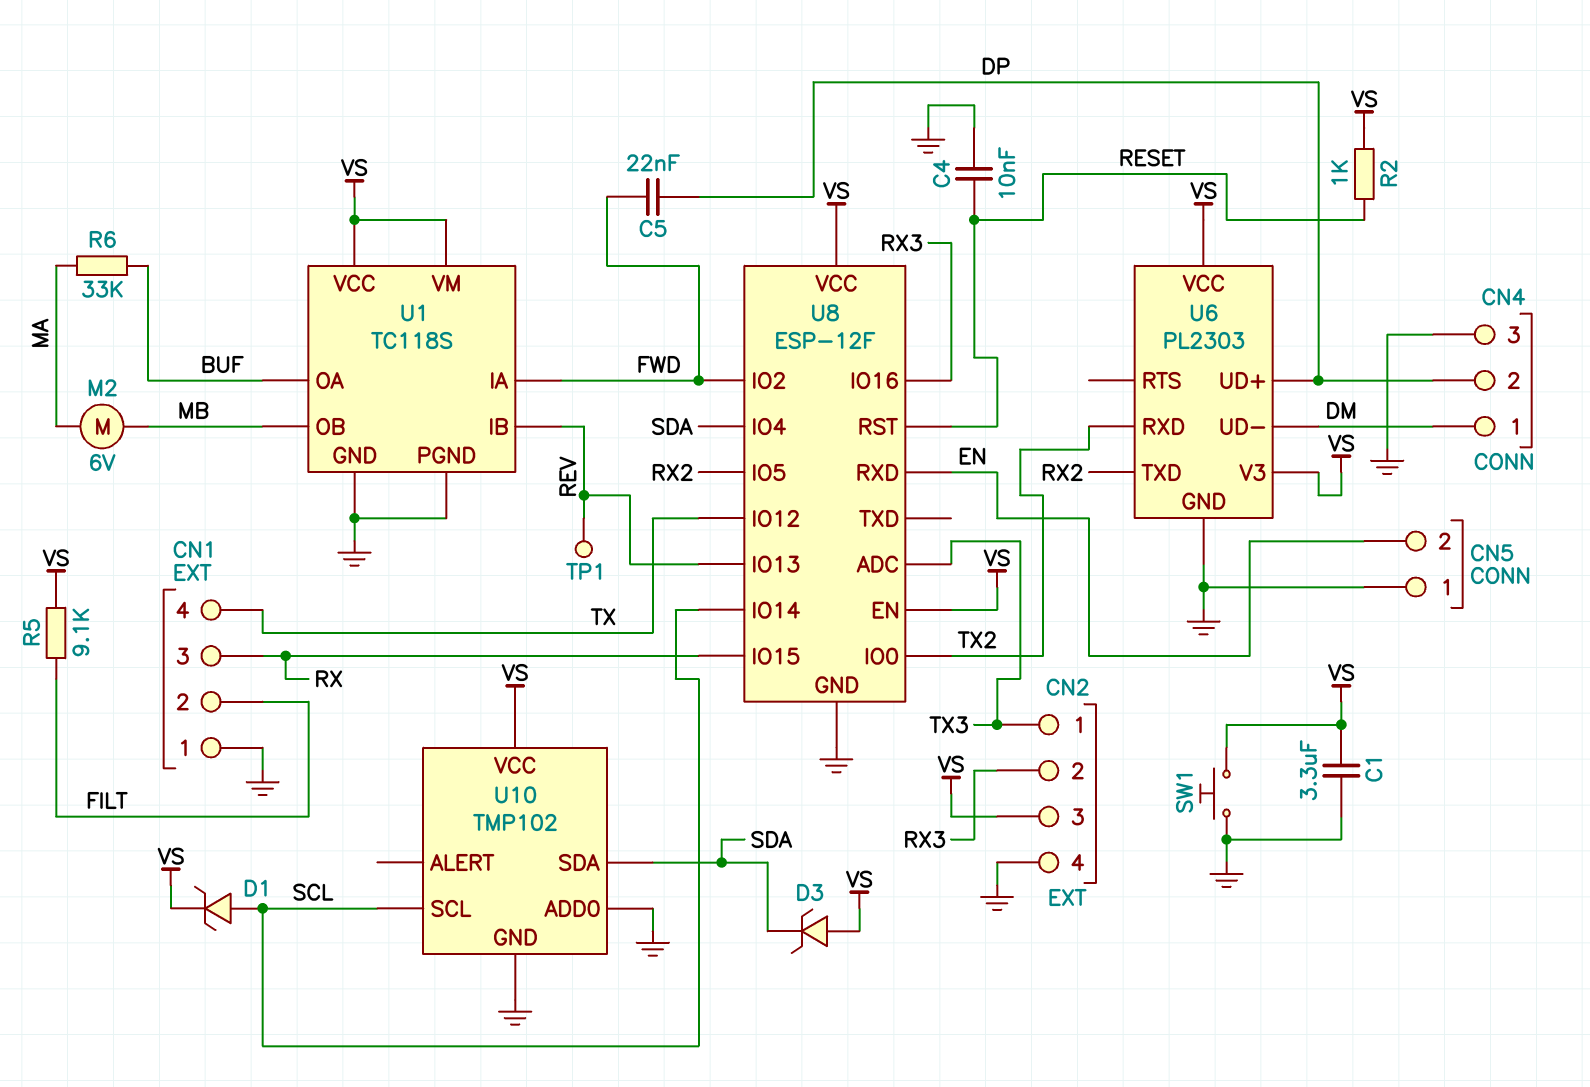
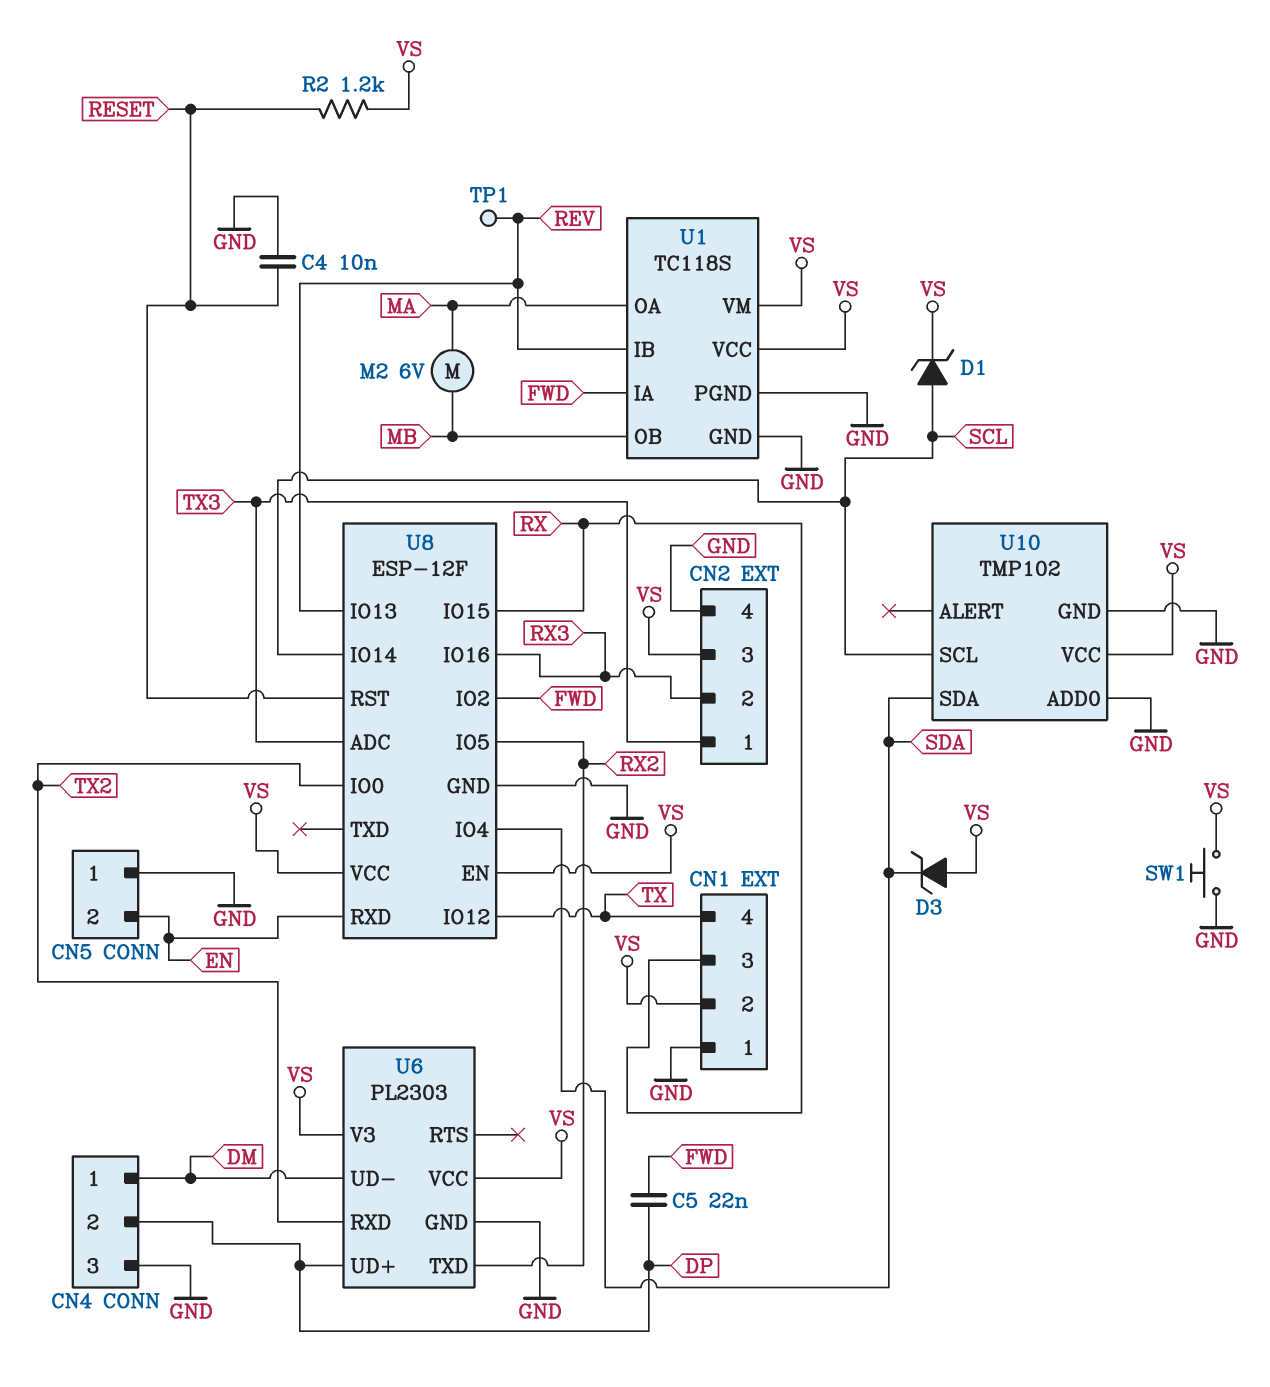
C1: 3.3uF (GND, VS) -> none
CN1 pin 2: FILT -> VS
R2: 1k (RESET, VS) -> 1.2k (RESET, VS)
R5: 9.1k (FILT, VS) -> none
R6: 33k (BUF, MA) -> none
U1 pin OA: BUF -> MA

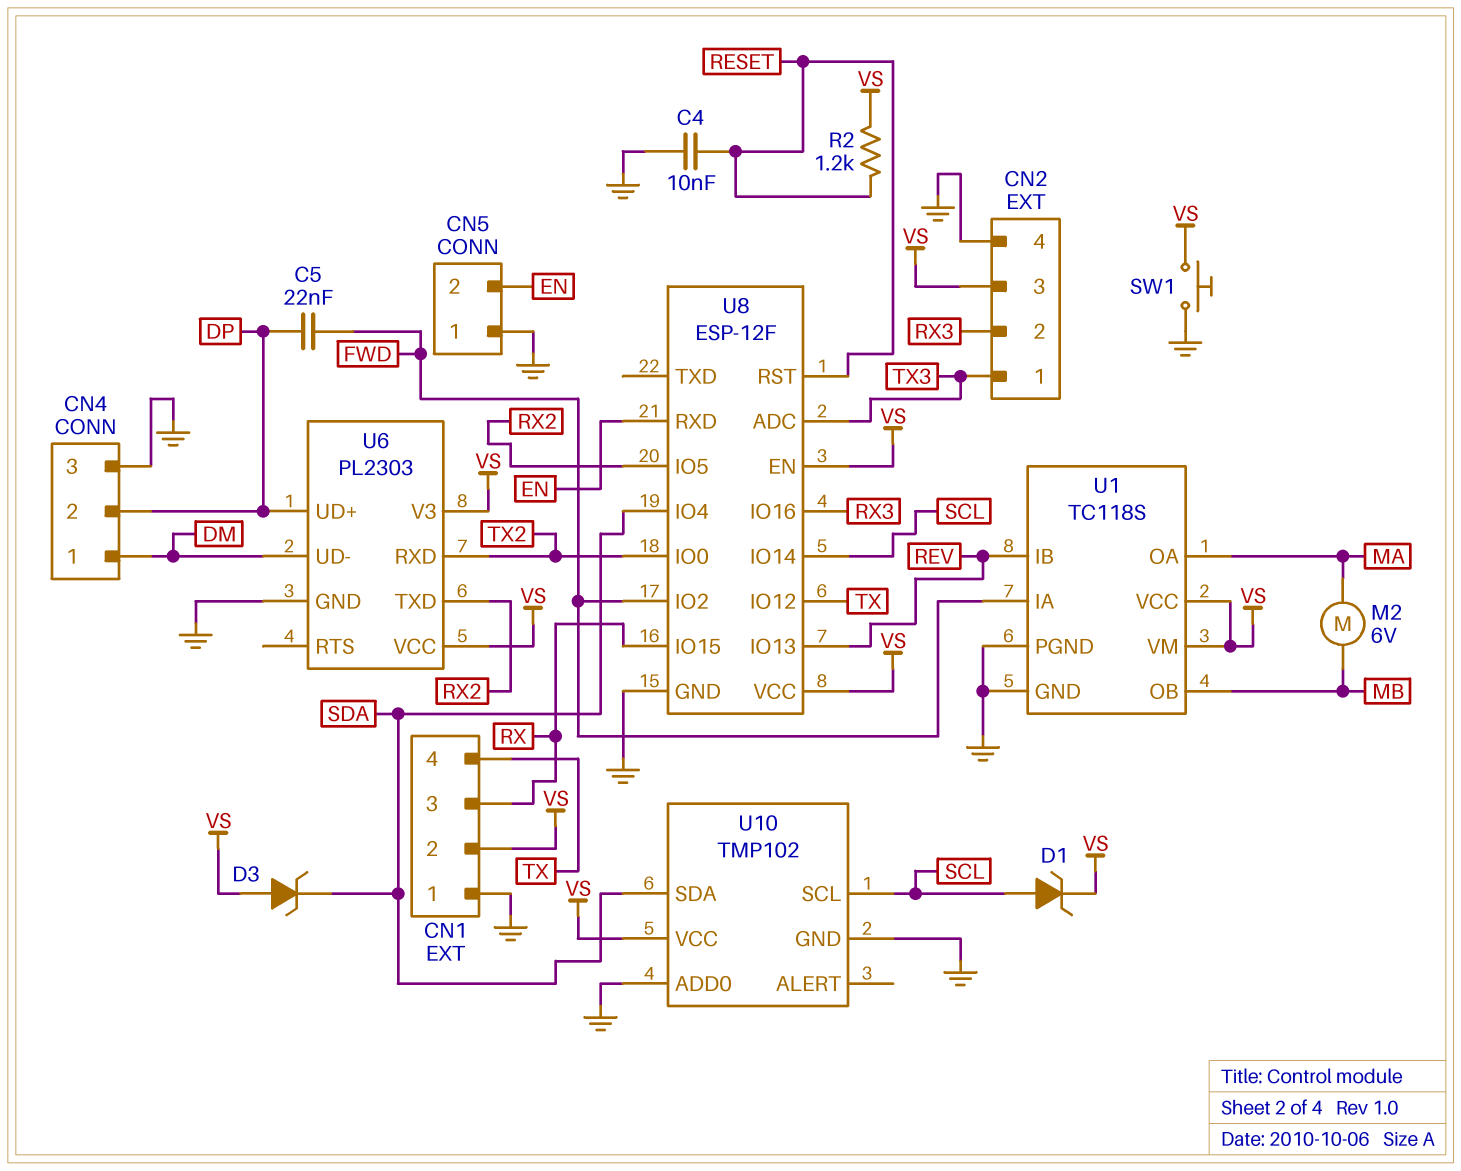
TP1: test point (REV) -> none

